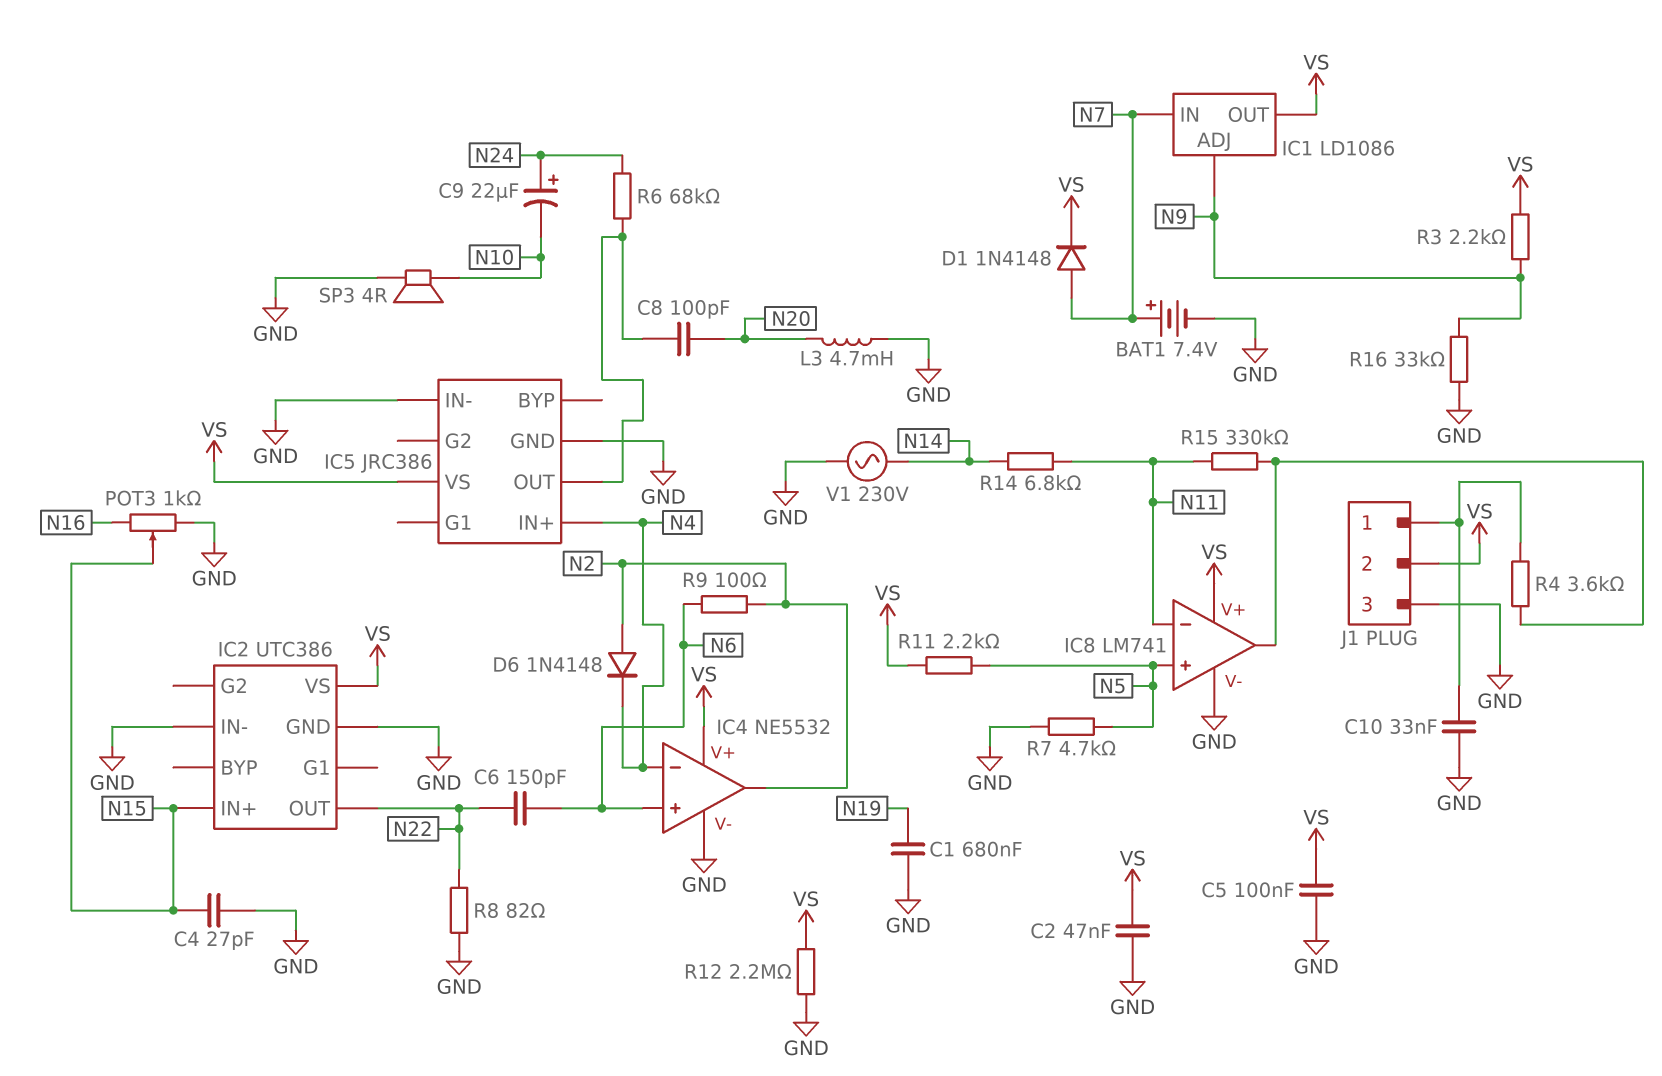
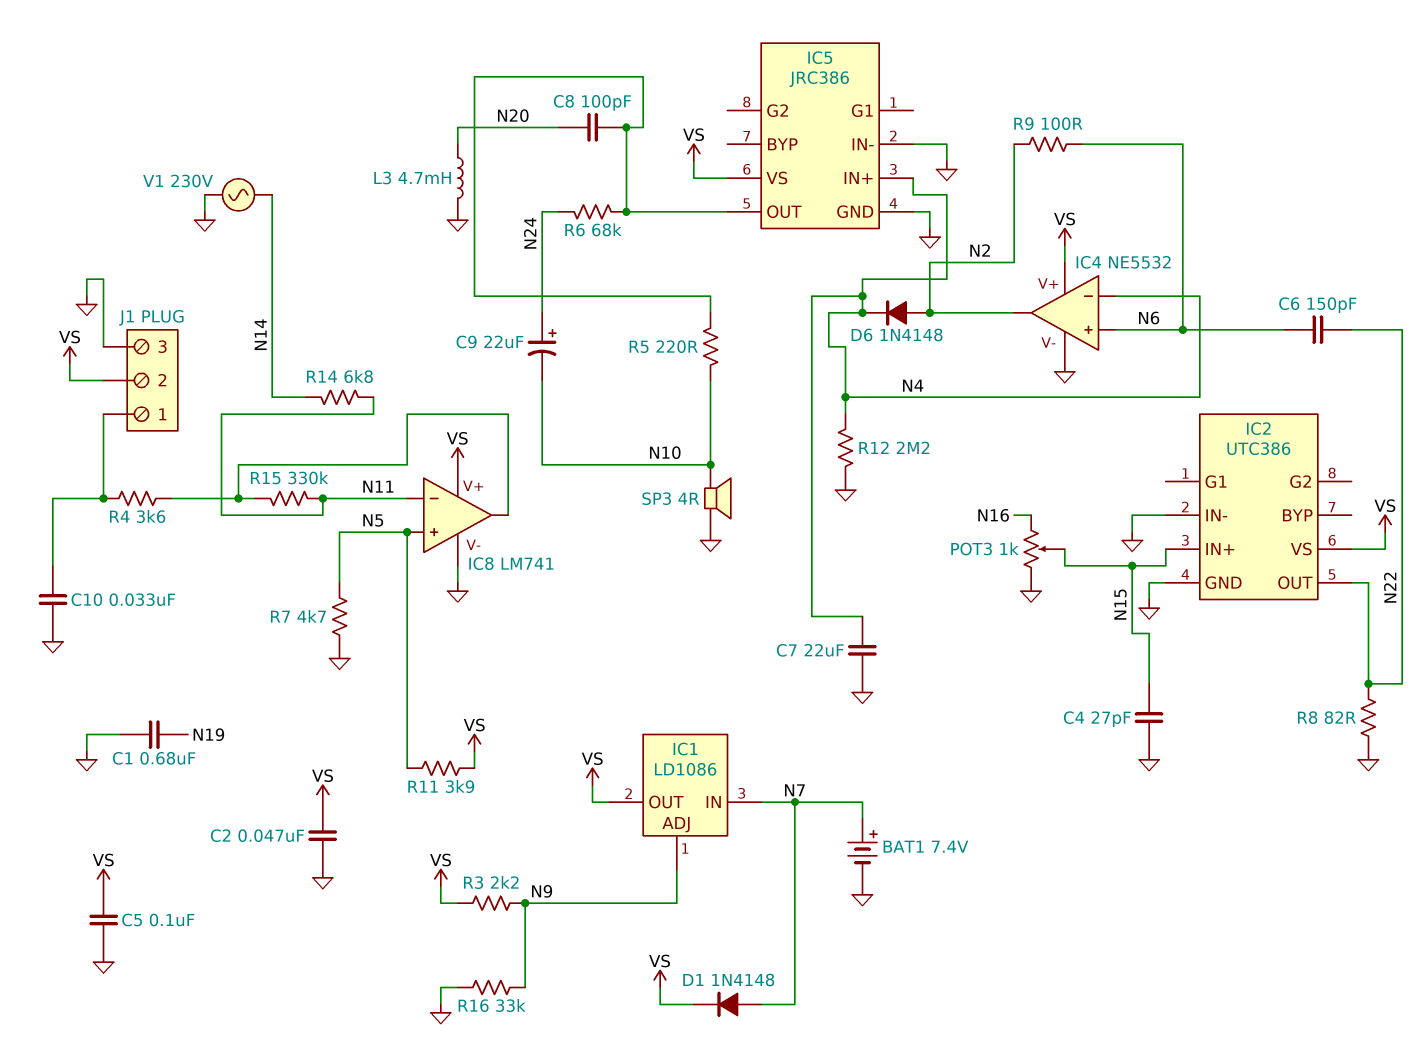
C7: none -> 22uF (GND, N4)
R5: none -> 220 (IC5/OUT, N10)
R11: 2.2k (N5, VS) -> 3.9k (N5, VS)
R12: 2.2M (GND, VS) -> 2.2M (GND, N4)

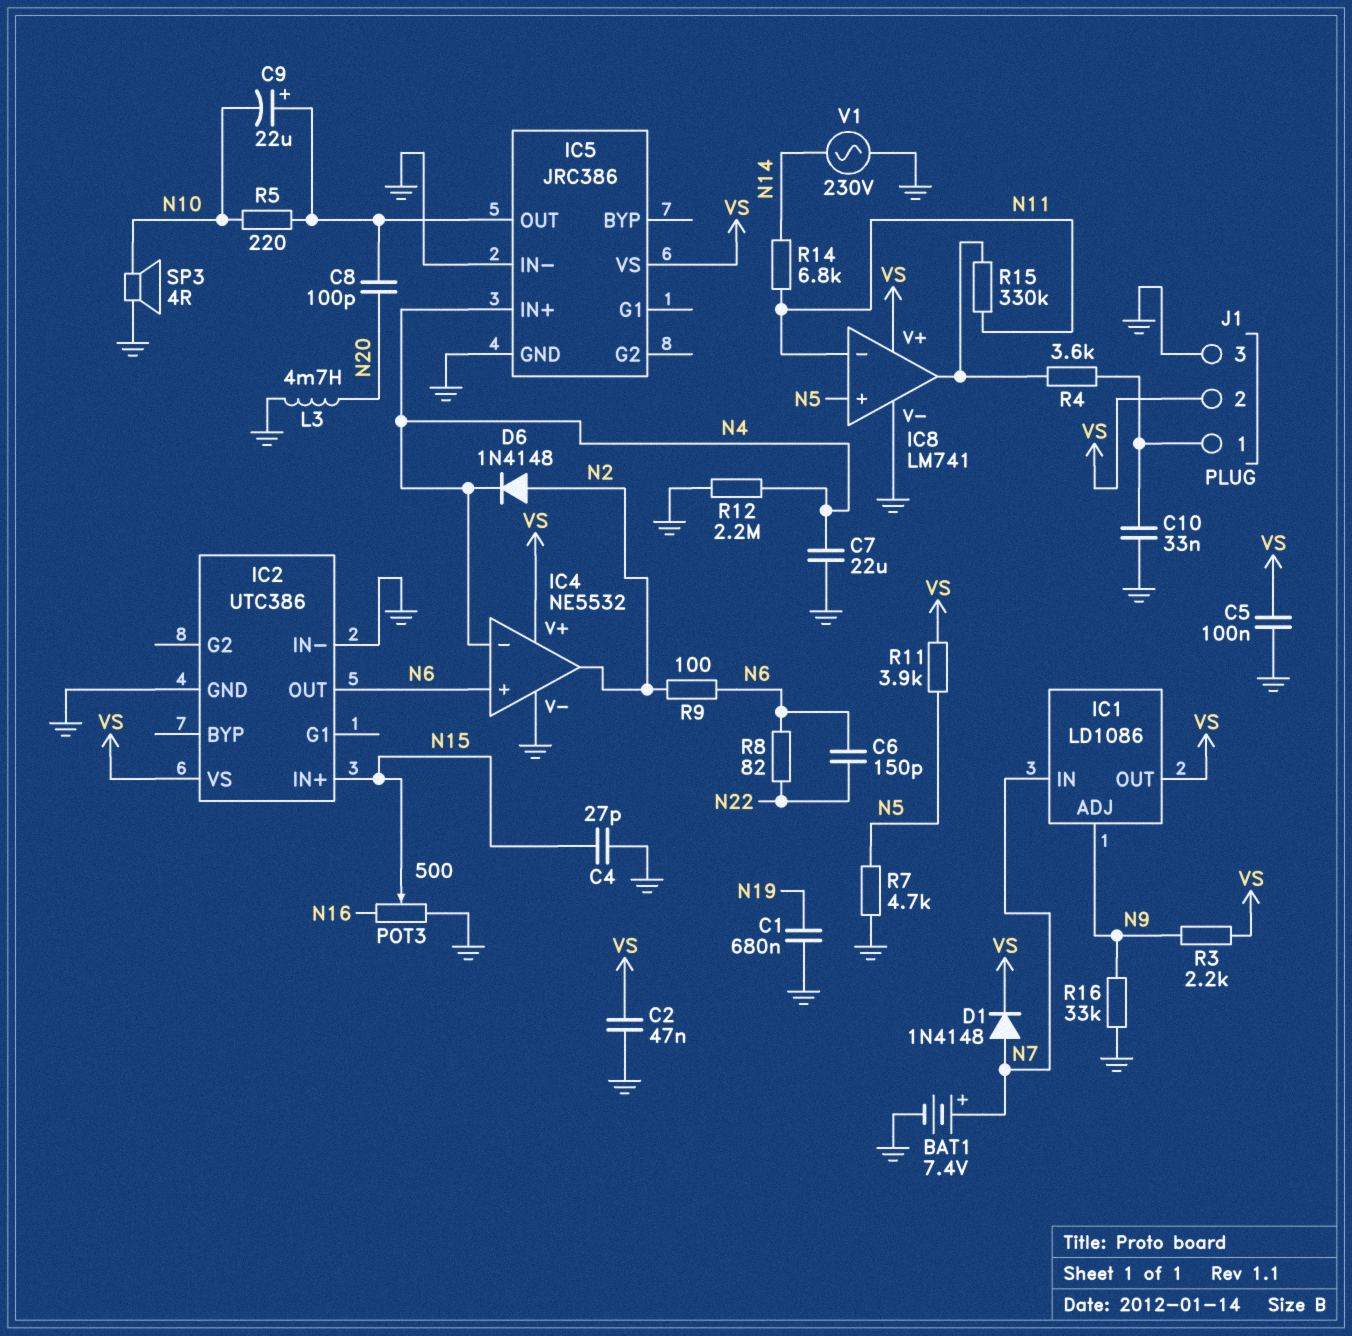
C9: 22uF (plus N24, minus N10) -> 22uF (plus IC5/OUT, minus N10)
IC2 pin OUT: N22 -> N6
POT3: 1k (GND, N16, wiper N15) -> 500 (GND, N16, wiper N15)
R6: 68k (IC5/OUT, N24) -> none
R8: 82 (GND, N22) -> 82 (N6, N22)

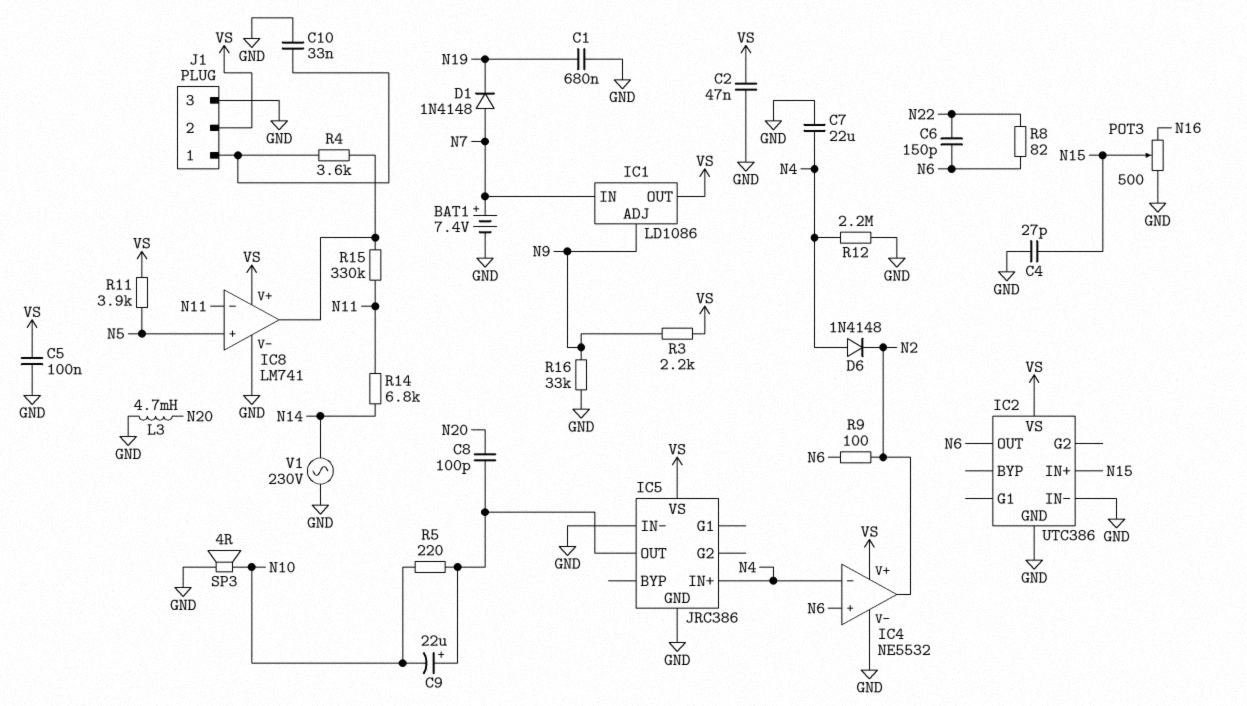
D1: diode 1N4148 (A N7, K VS) -> diode 1N4148 (A N7, K N19)
D6: diode 1N4148 (A N2, K N4) -> diode 1N4148 (A N4, K N2)
R7: 4.7k (GND, N5) -> none

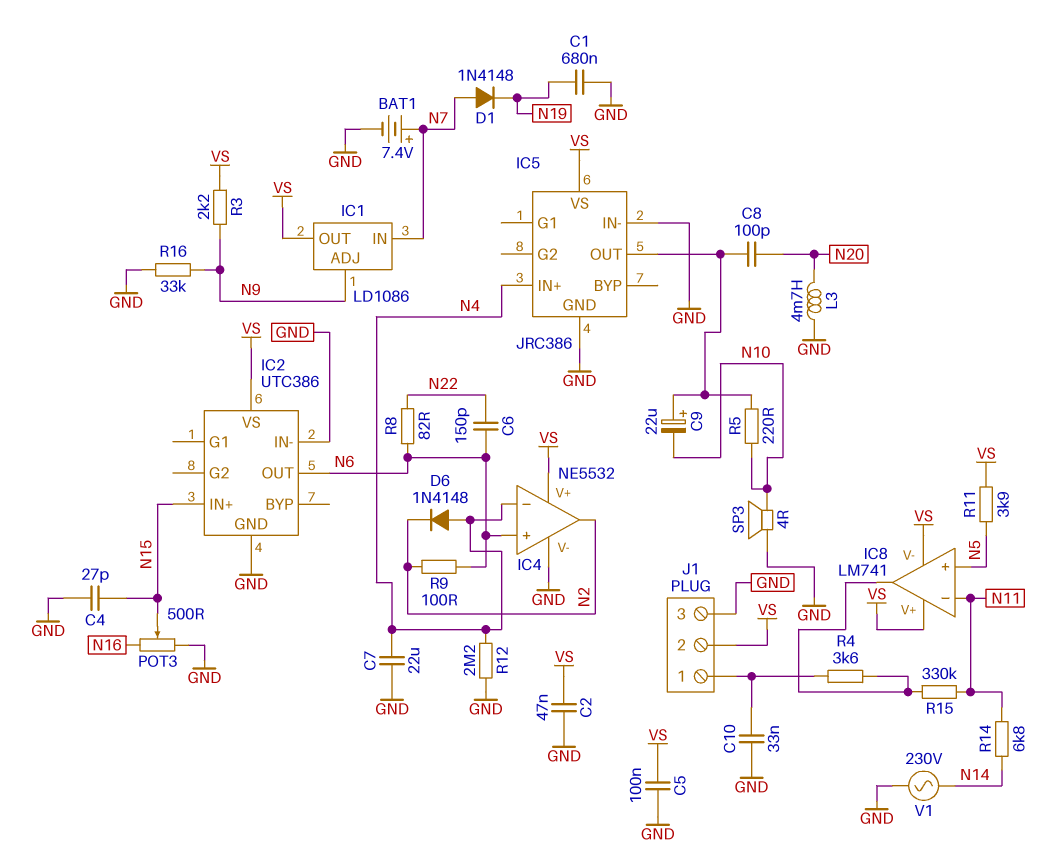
IC8 pin V-: GND -> VS

